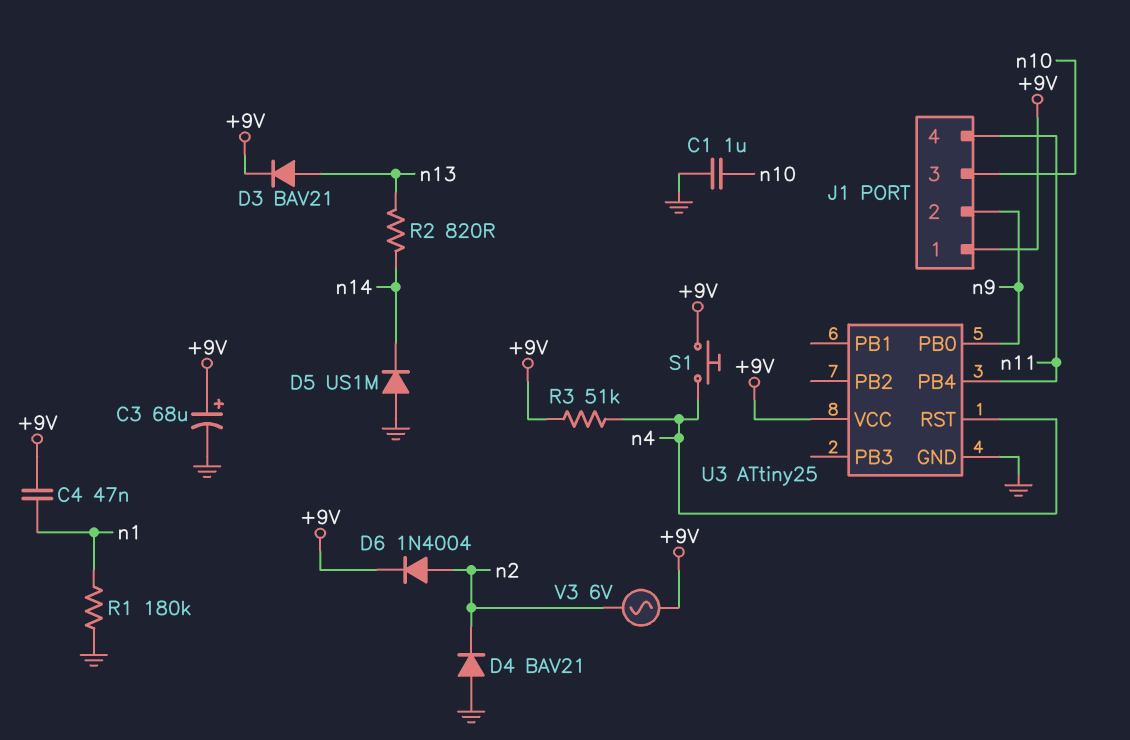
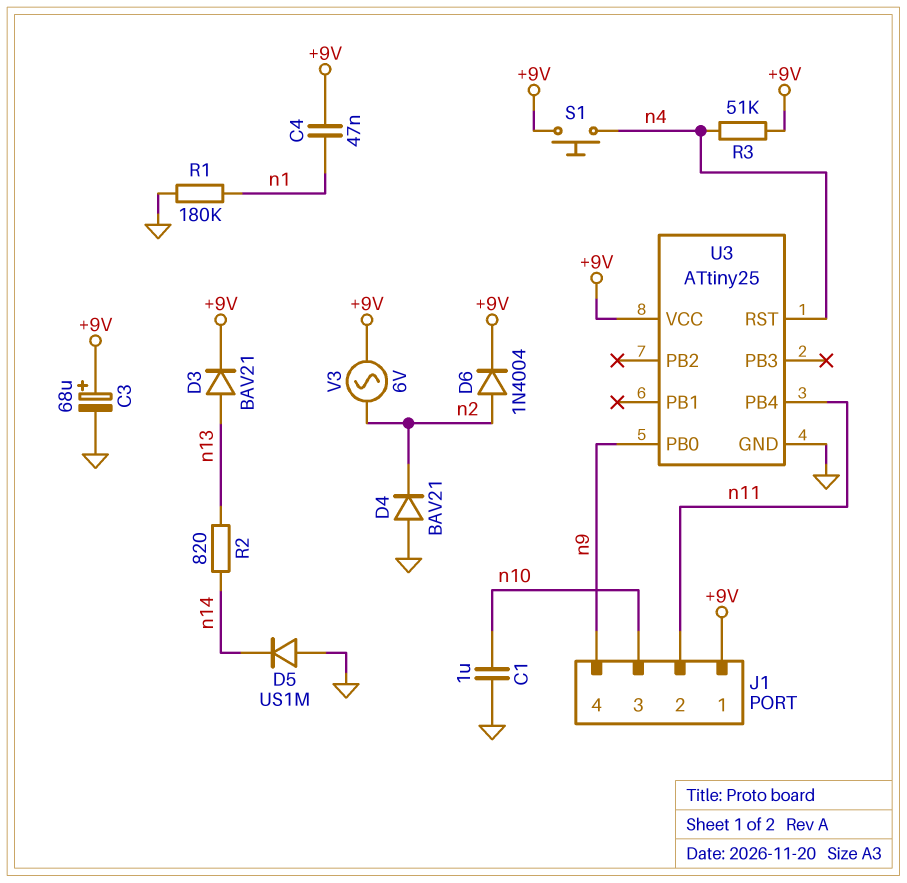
J1 pin 2: n9 -> n11
J1 pin 4: n11 -> n9

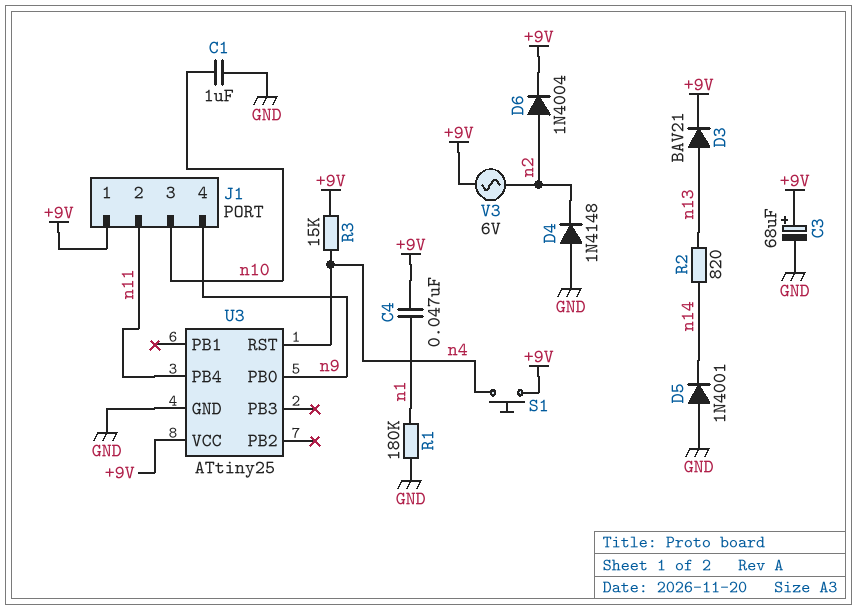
D4: diode BAV21 (A GND, K n2) -> diode 1N4148 (A GND, K n2)
D5: diode US1M (A GND, K n14) -> diode 1N4001 (A GND, K n14)
R3: 51k (+9V, n4) -> 15k (+9V, n4)

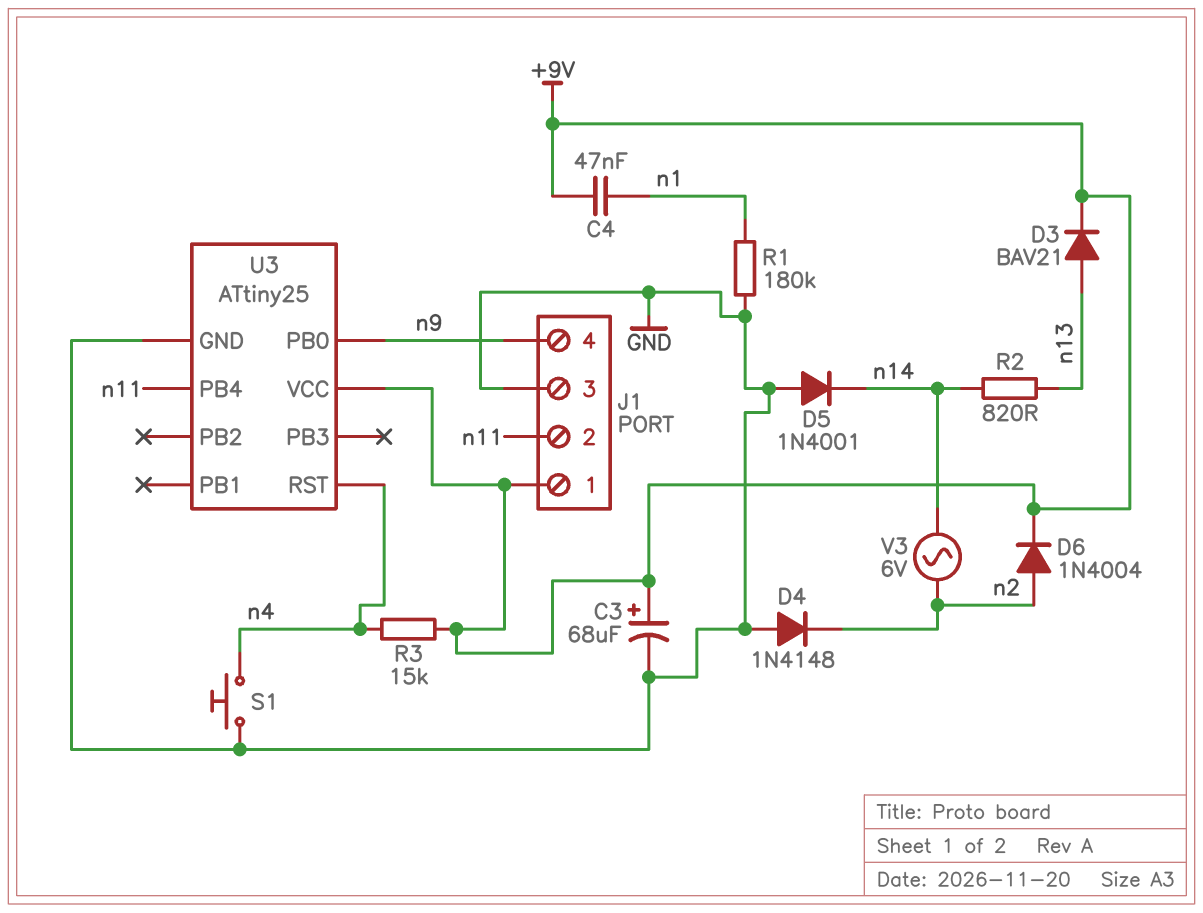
C1: 1uF (GND, n10) -> none
J1 pin 3: n10 -> GND
S1: button (+9V, n4) -> button (GND, n4)
V3: AC 6V (+9V, n2) -> AC 6V (n2, n14)

